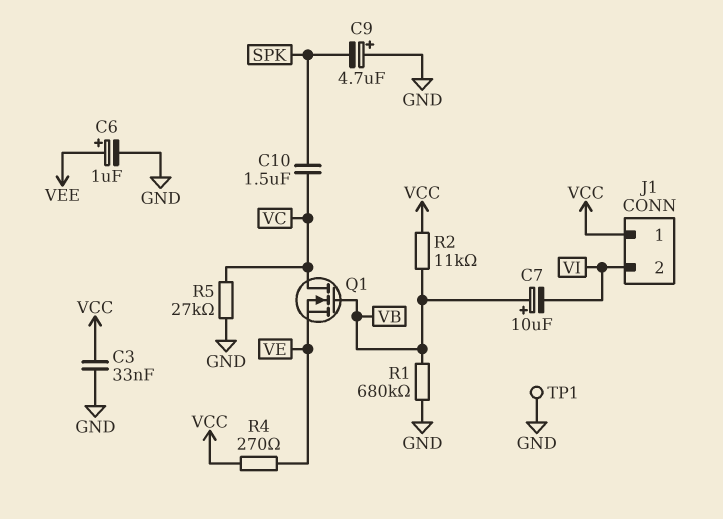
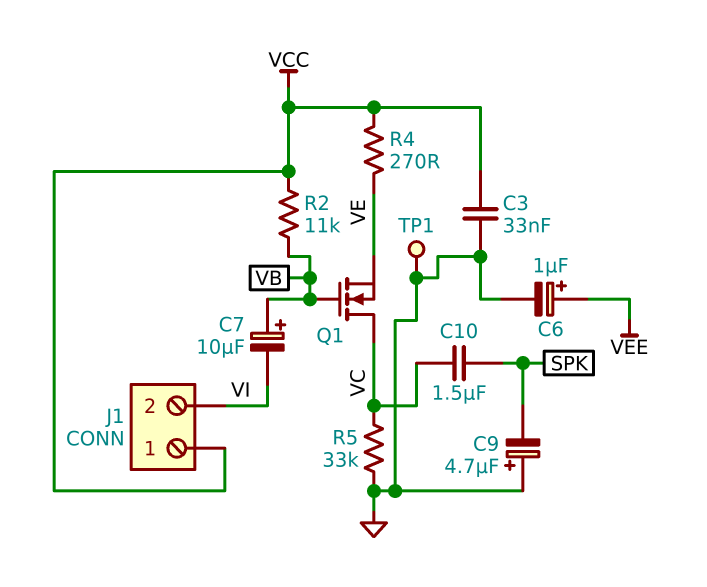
R1: 680k (GND, VB) -> none
R5: 27k (GND, VC) -> 33k (GND, VC)

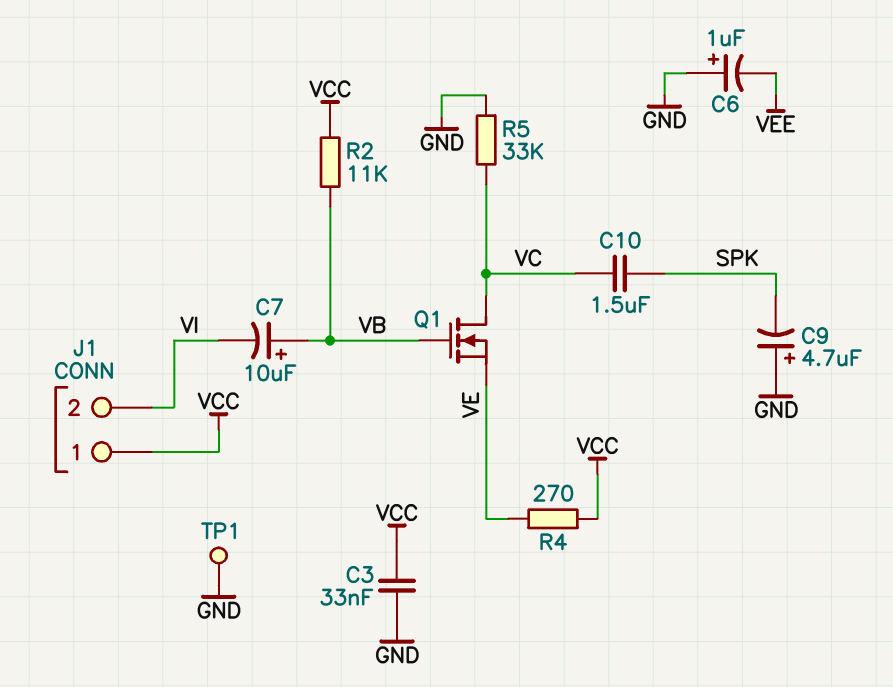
C6: 1uF (plus VEE, minus GND) -> 1uF (plus GND, minus VEE)

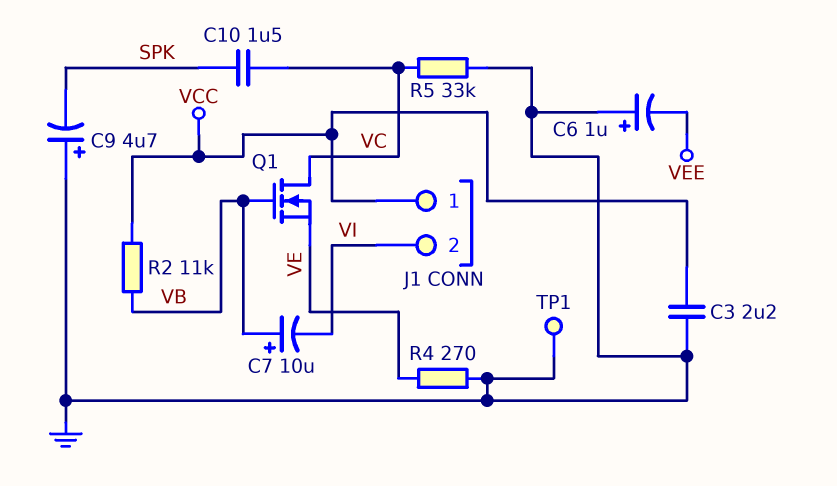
C3: 33nF (GND, VCC) -> 2.2uF (GND, VCC)
R4: 270 (VCC, VE) -> 270 (GND, VE)

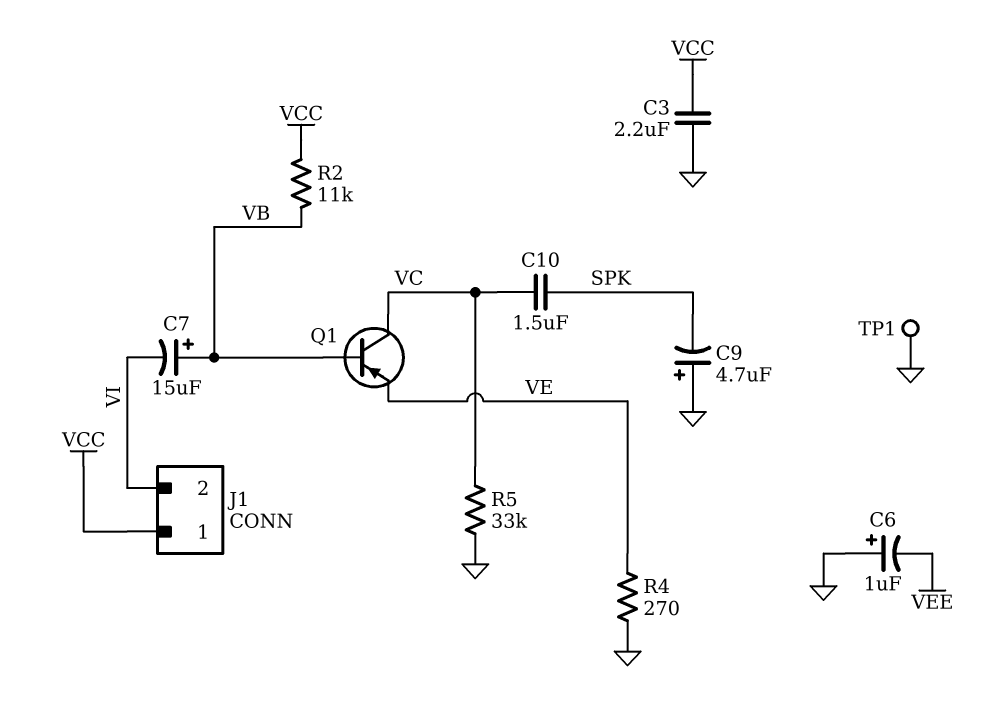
C7: 10uF (plus VB, minus VI) -> 15uF (plus VB, minus VI)
Q1: NMOS (G VB, D VC, S VE) -> PNP (B VB, C VC, E VE)

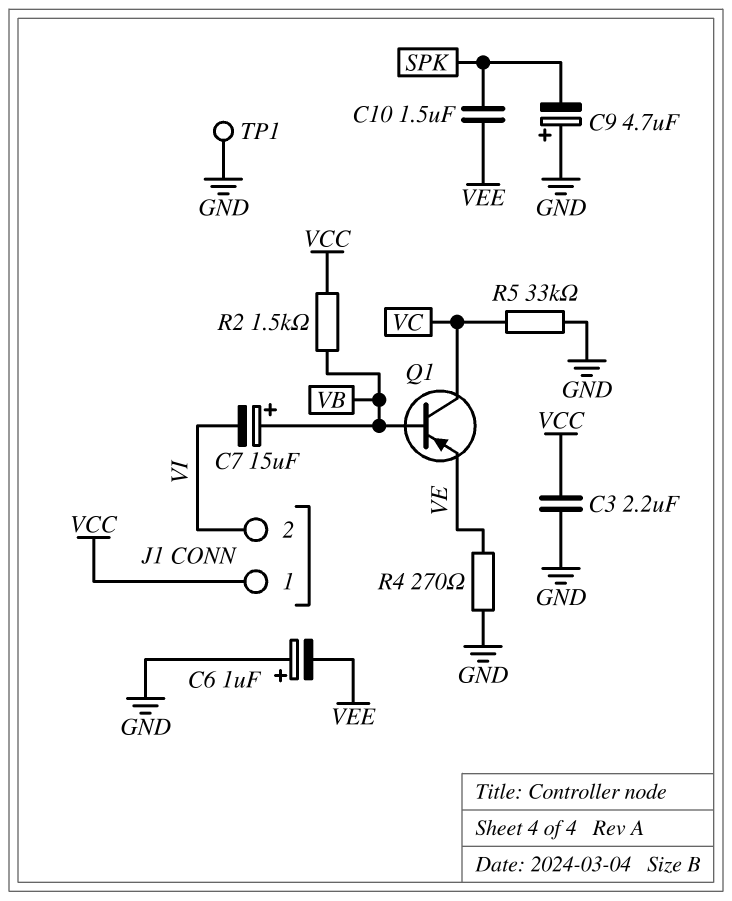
C10: 1.5uF (SPK, VC) -> 1.5uF (SPK, VEE)
R2: 11k (VB, VCC) -> 1.5k (VB, VCC)

